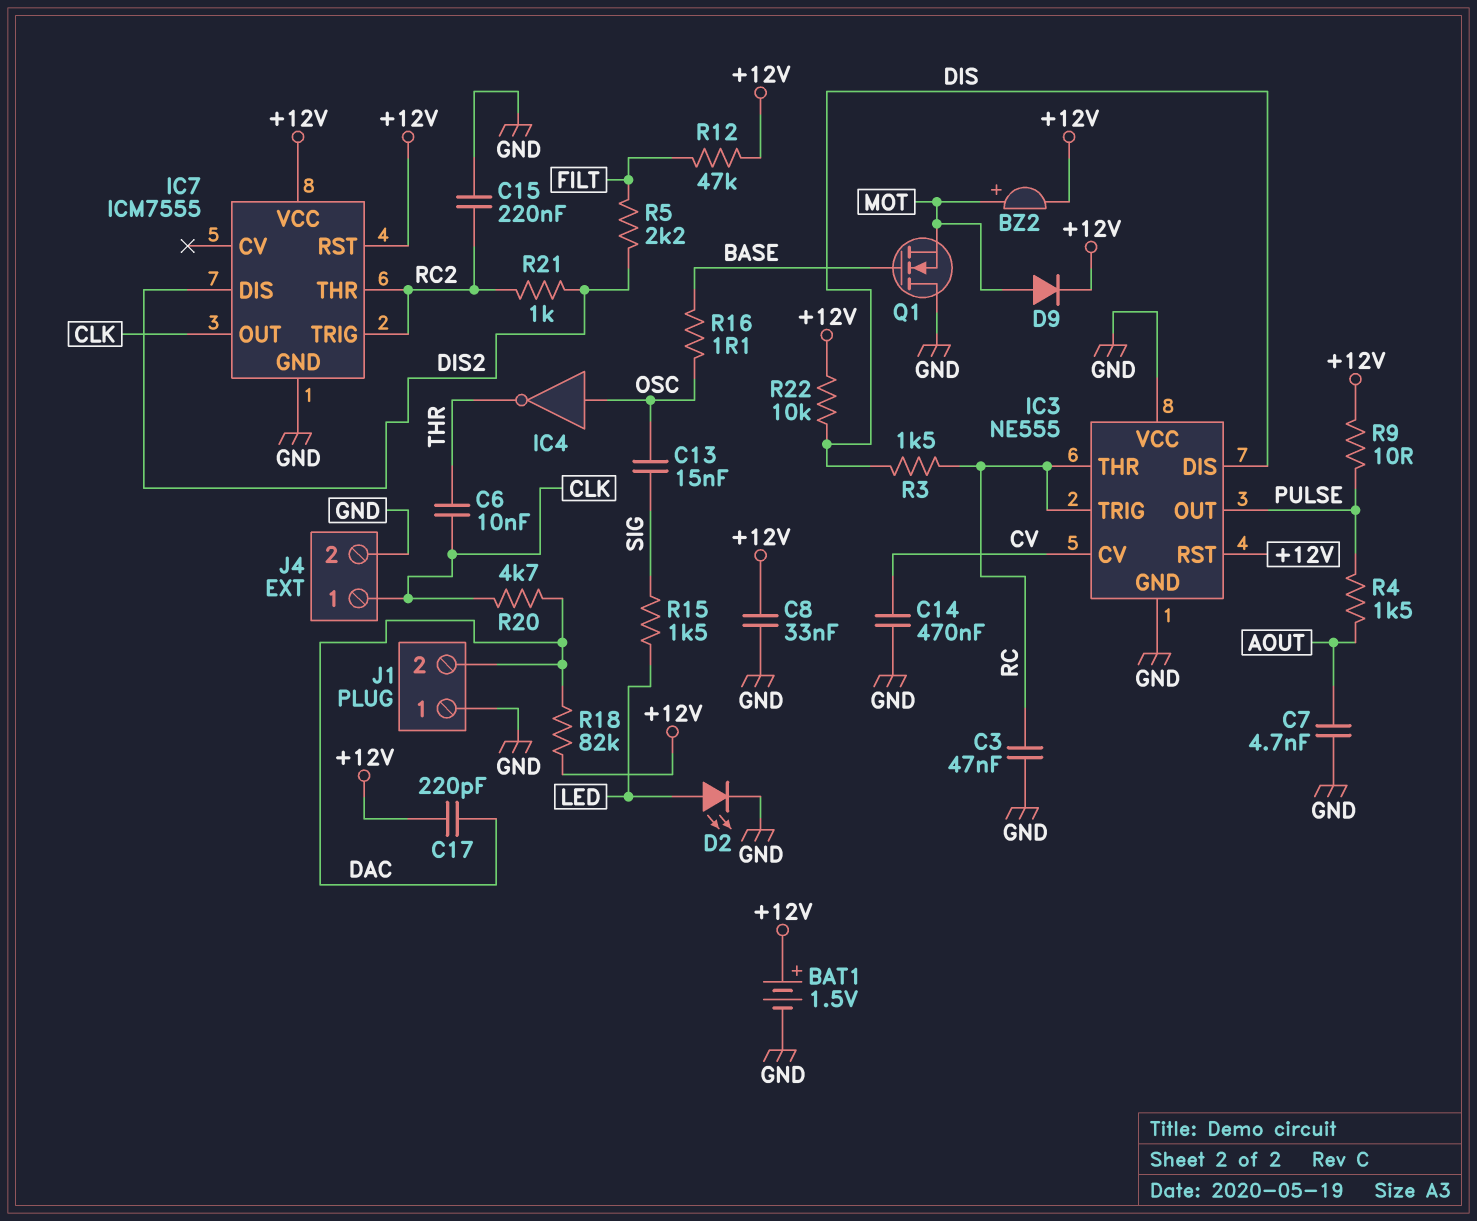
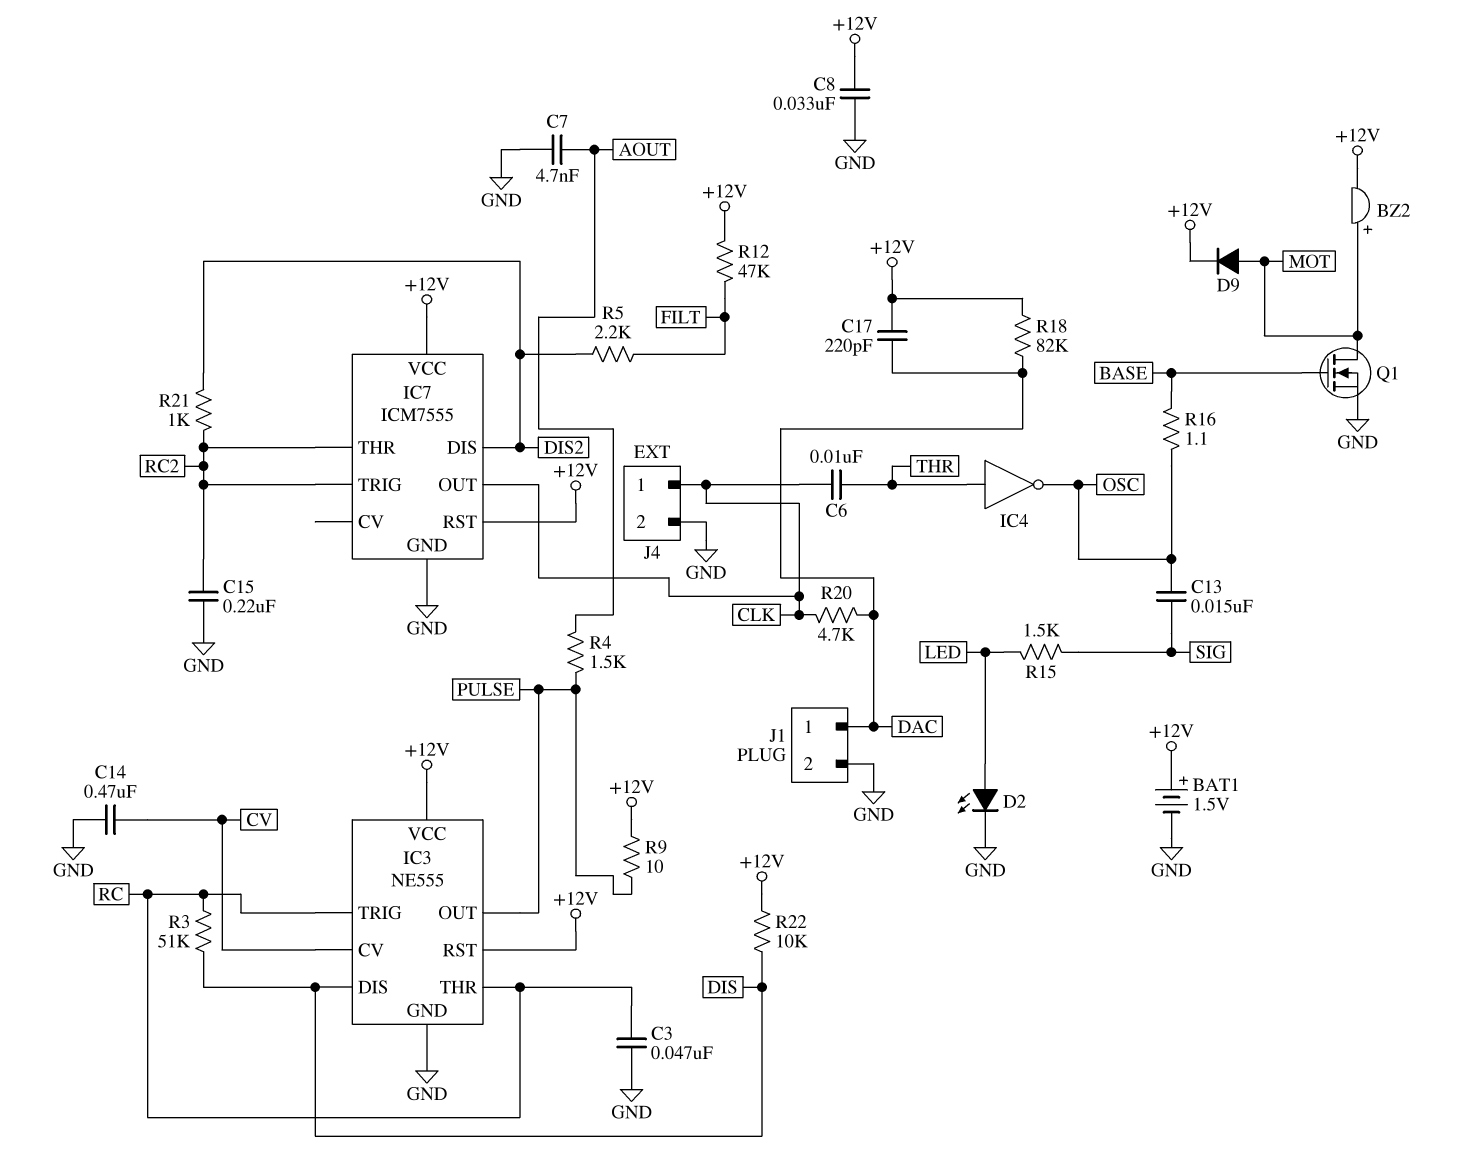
IC3 pin VCC: GND -> +12V
IC4: NOT (in OSC, out THR) -> NOT (in THR, out OSC)
J1 pin 1: GND -> DAC
J1 pin 2: DAC -> GND
Q1: NMOS (G BASE, D GND, S MOT) -> NMOS (G BASE, D MOT, S GND)
R3: 1.5k (DIS, RC) -> 51k (DIS, RC)

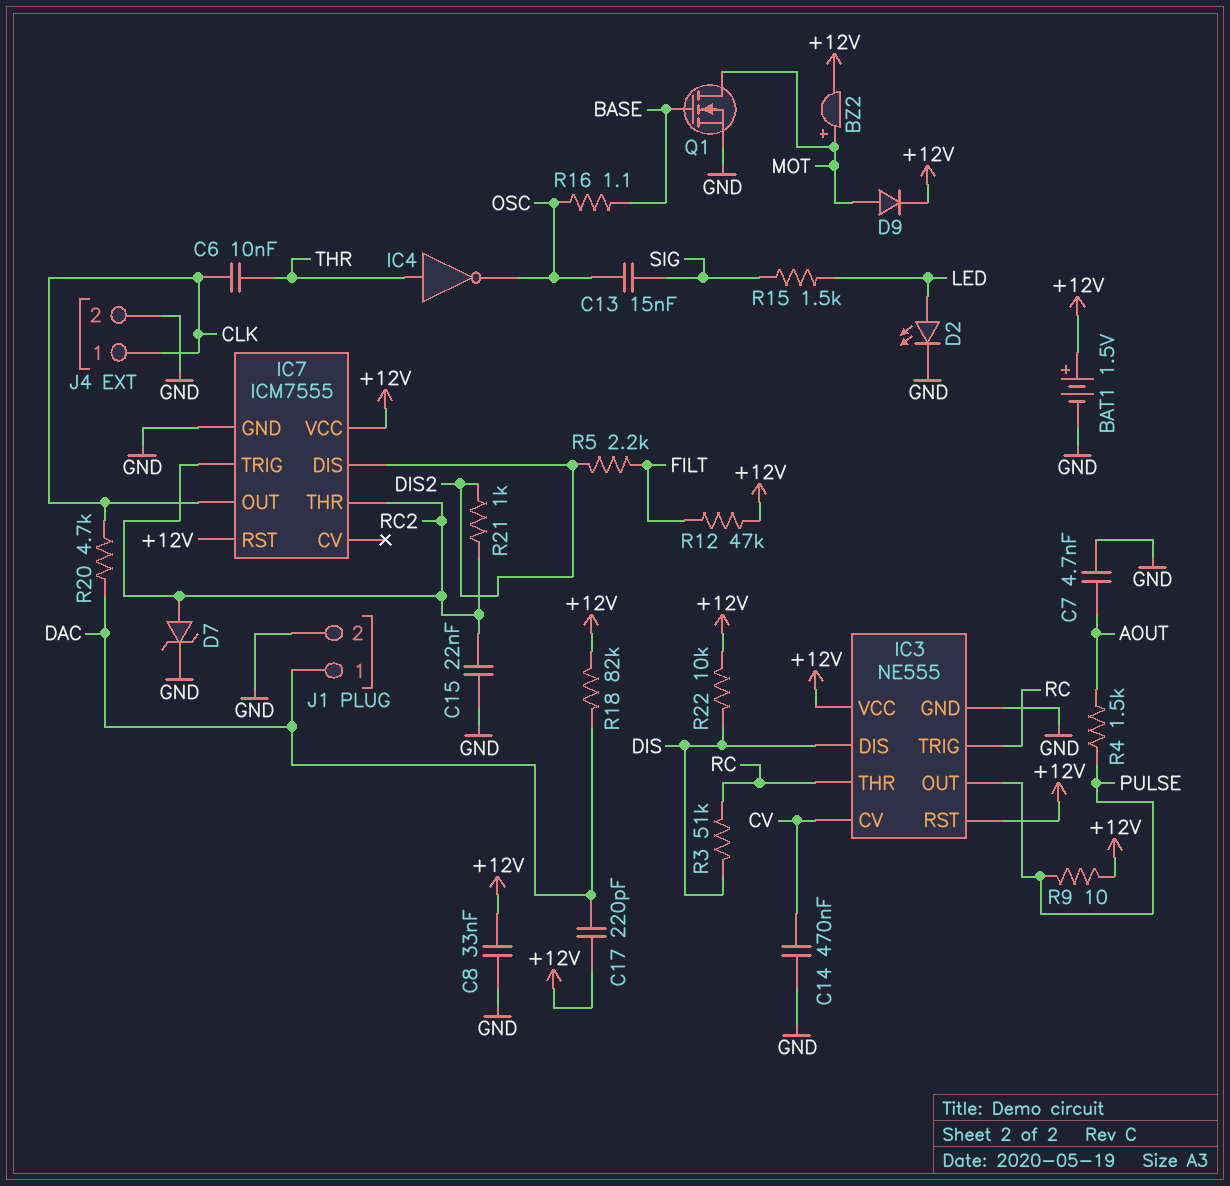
C3: 47nF (GND, RC) -> none
C15: 220nF (GND, RC2) -> 22nF (GND, RC2)
D7: none -> zener (A RC2, K GND)

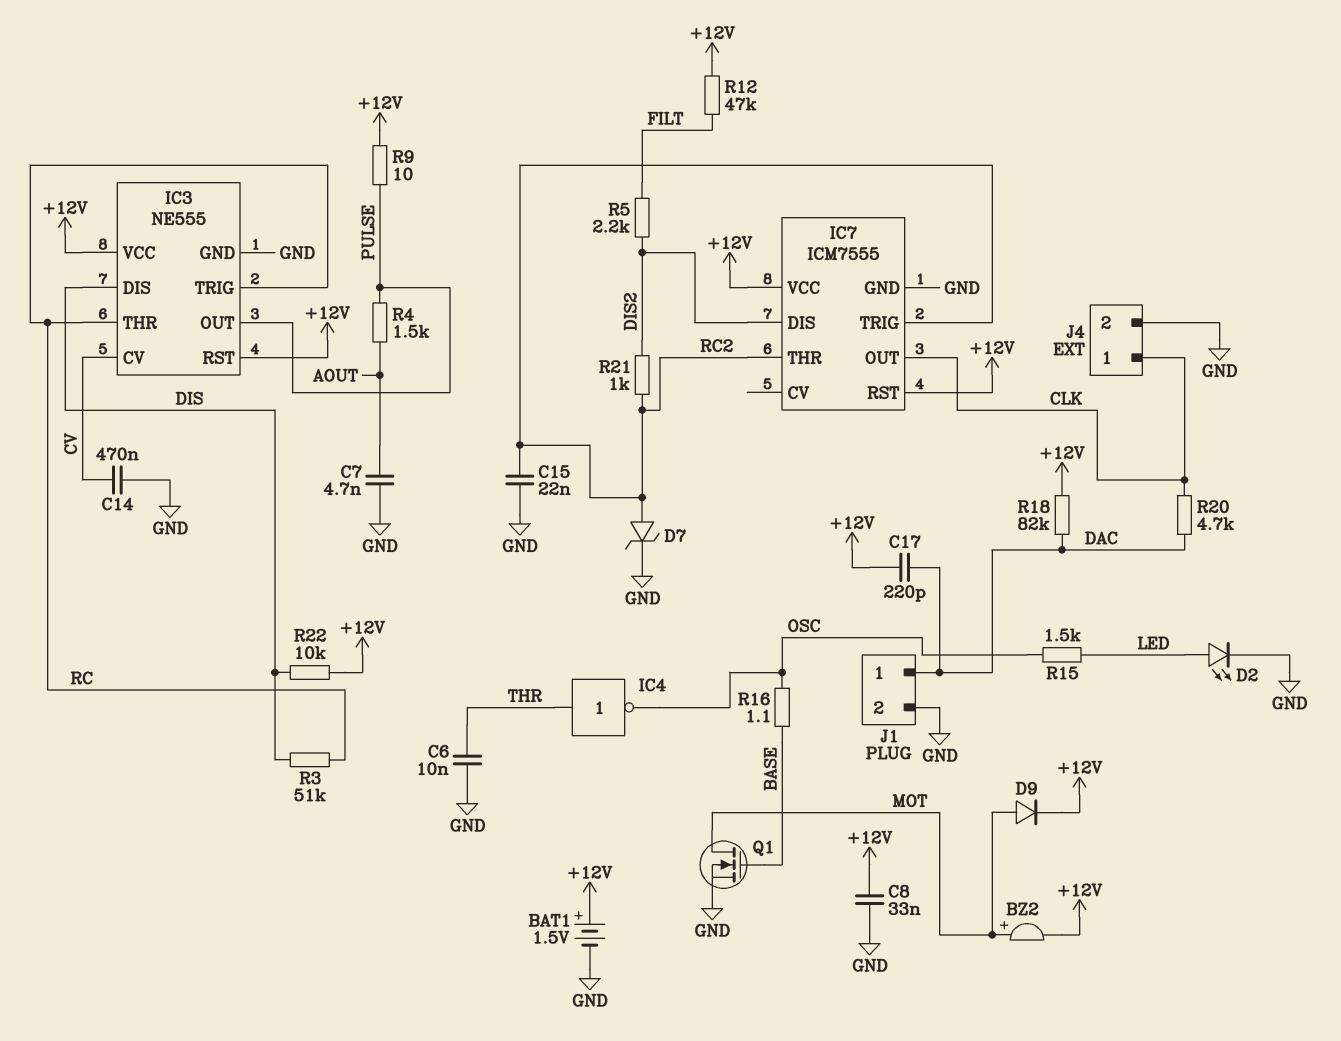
C6: 10nF (CLK, THR) -> 10nF (GND, THR)
C13: 15nF (OSC, SIG) -> none
R15: 1.5k (LED, SIG) -> 1.5k (LED, OSC)

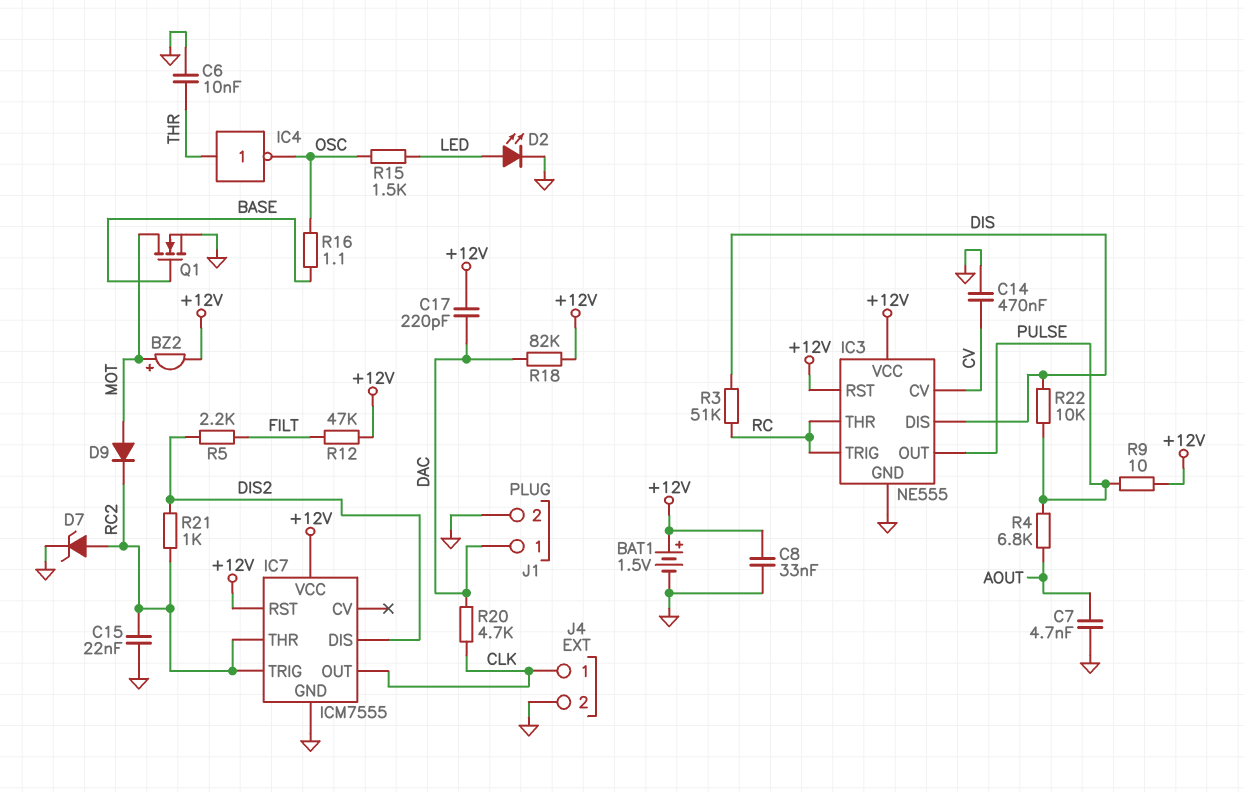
D9: diode (A MOT, K +12V) -> diode (A MOT, K RC2)
R4: 1.5k (AOUT, PULSE) -> 6.8k (AOUT, PULSE)
R22: 10k (+12V, DIS) -> 10k (DIS, PULSE)

